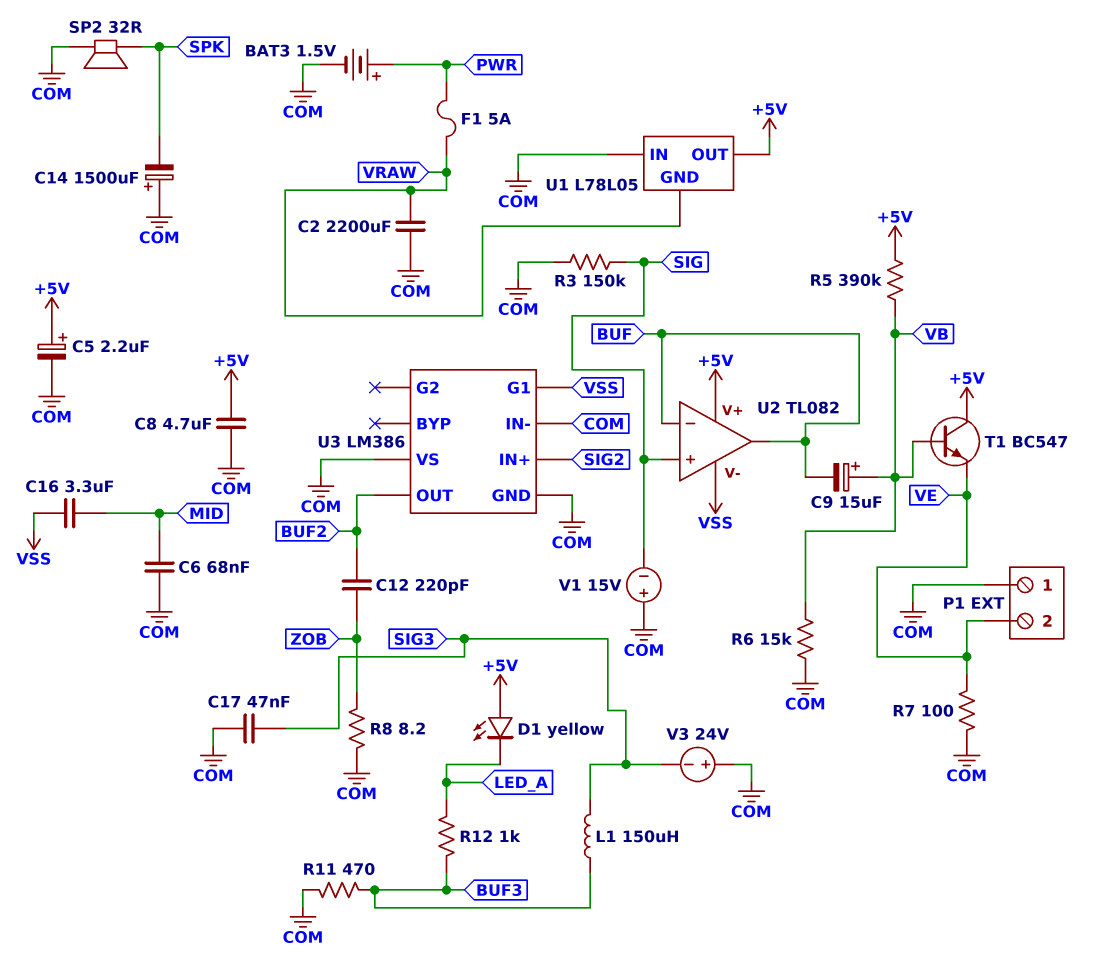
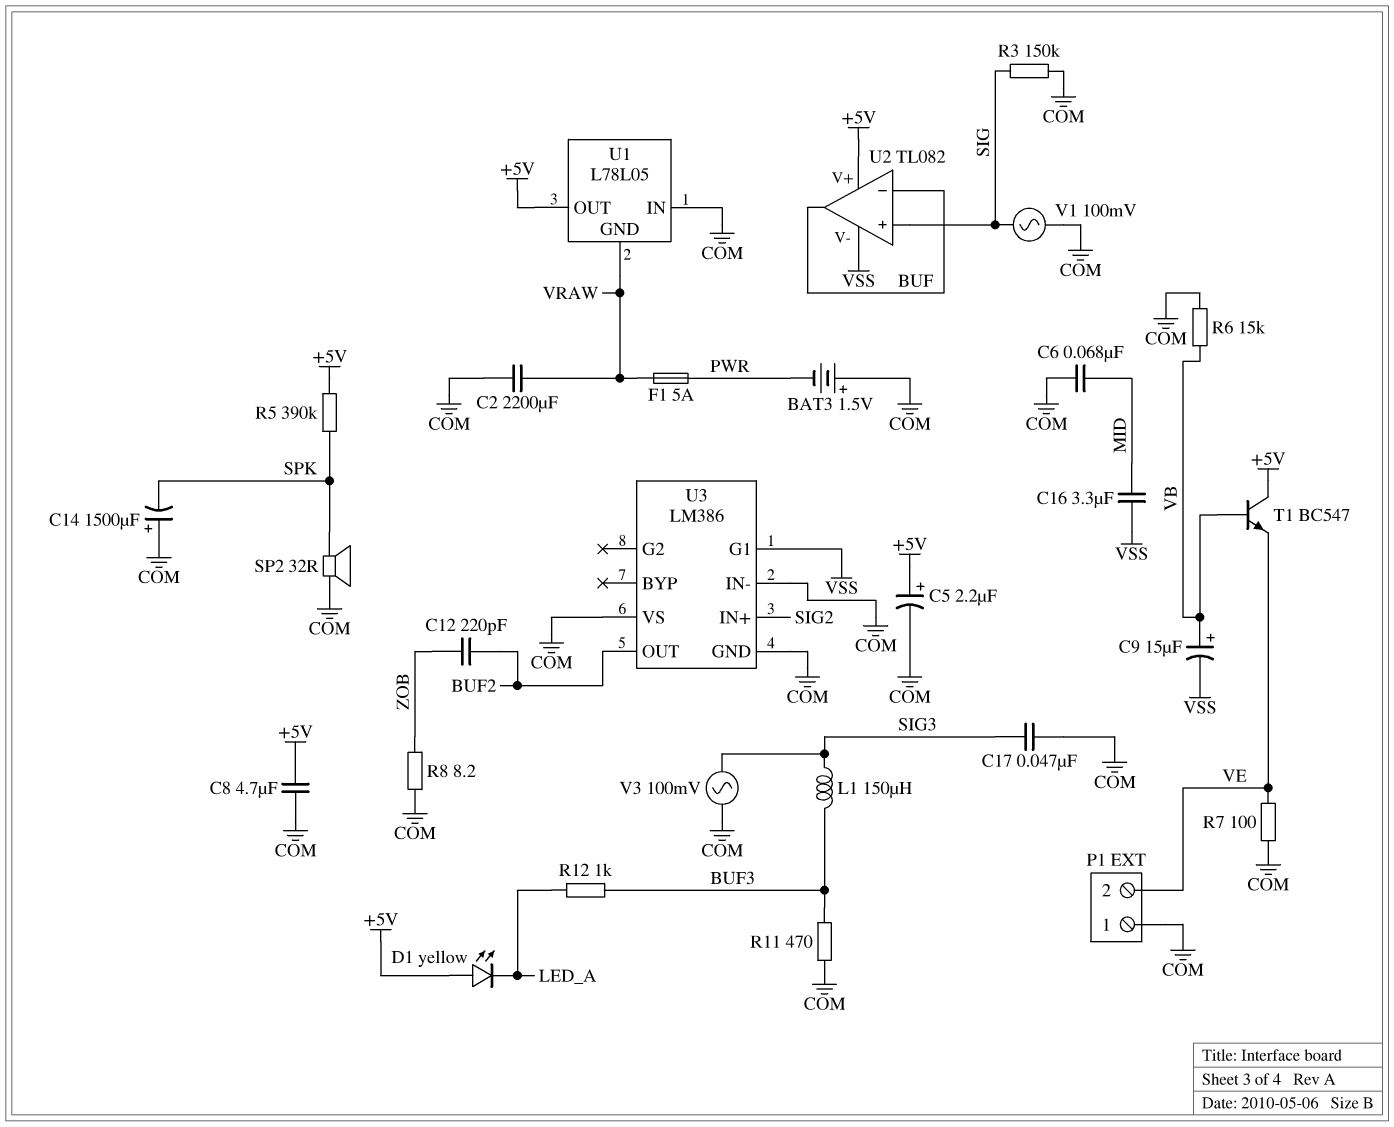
BAT3: 1.5V (plus PWR, minus COM) -> 1.5V (plus COM, minus PWR)
C9: 15uF (plus VB, minus BUF) -> 15uF (plus VB, minus VSS)
R5: 390k (+5V, VB) -> 390k (+5V, SPK)
V1: 15V (plus COM, minus SIG) -> AC 100mV (COM, SIG)
V3: 24V (plus COM, minus SIG3) -> AC 100mV (COM, SIG3)

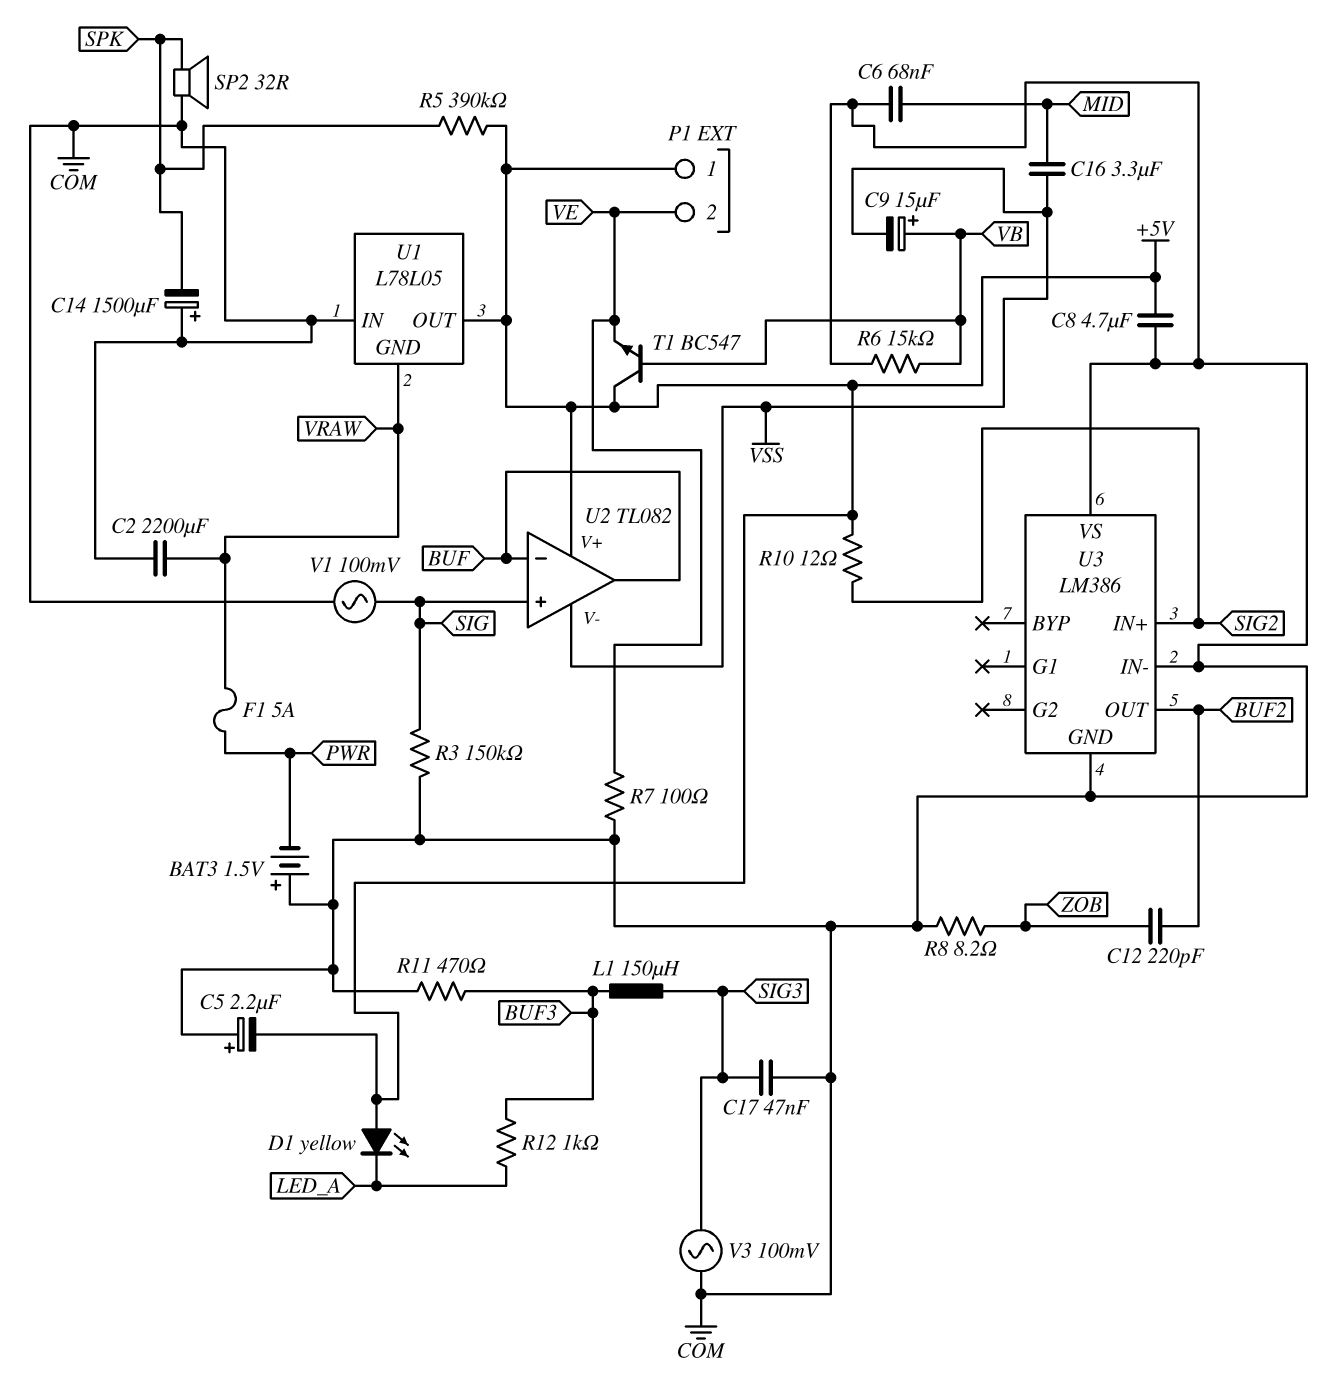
C5: 2.2uF (plus +5V, minus COM) -> 2.2uF (plus COM, minus +5V)
P1 pin 1: COM -> +5V
R10: none -> 12 (+5V, SIG2)
U3 pin G1: VSS -> none

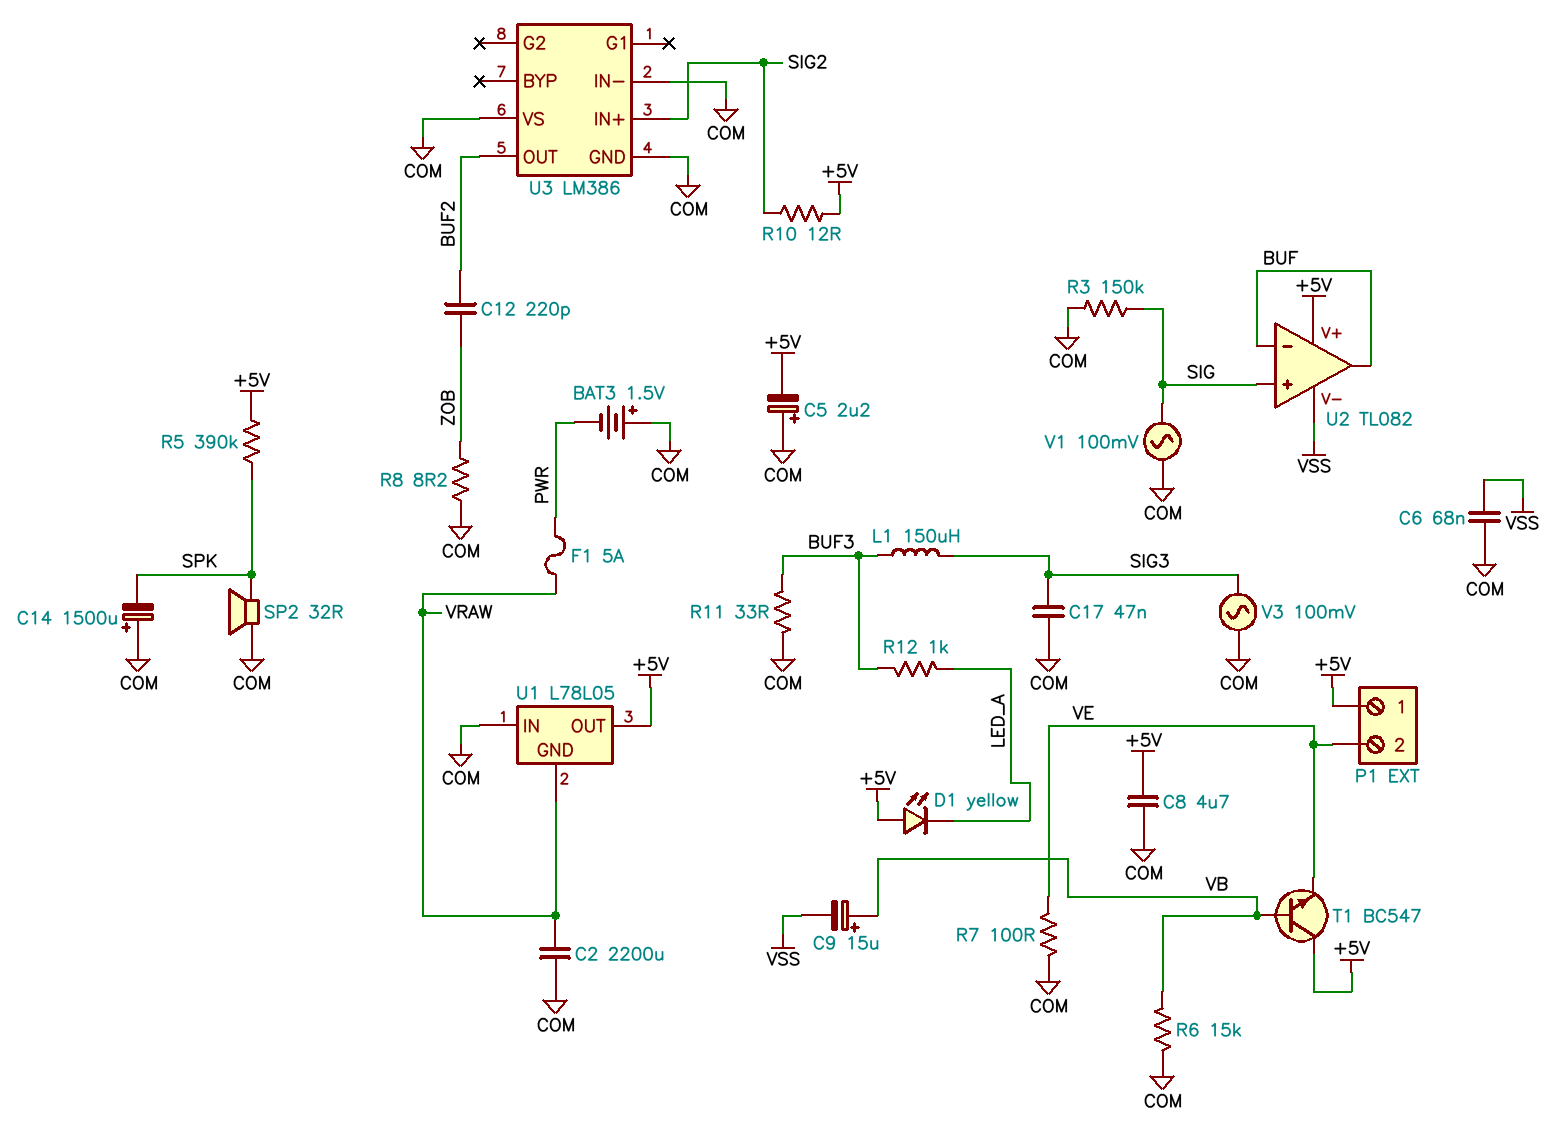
C6: 68nF (COM, MID) -> 68nF (COM, VSS)
C16: 3.3uF (MID, VSS) -> none
R11: 470 (BUF3, COM) -> 33 (BUF3, COM)

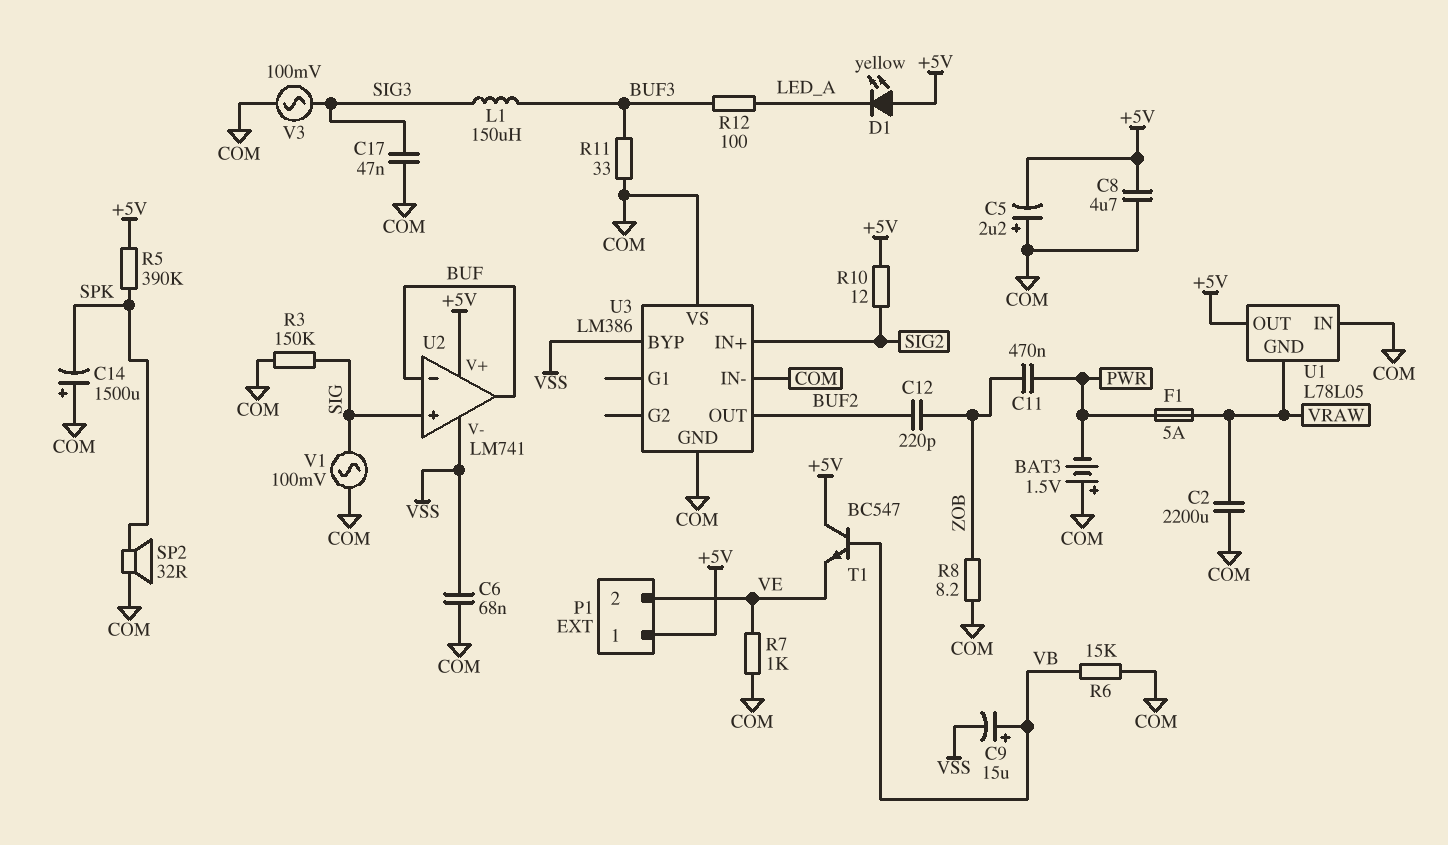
C11: none -> 470nF (PWR, ZOB)
R7: 100 (COM, VE) -> 1k (COM, VE)
R12: 1k (BUF3, LED_A) -> 100 (BUF3, LED_A)
U2: TL082 -> LM741
U3 pin BYP: none -> VSS

